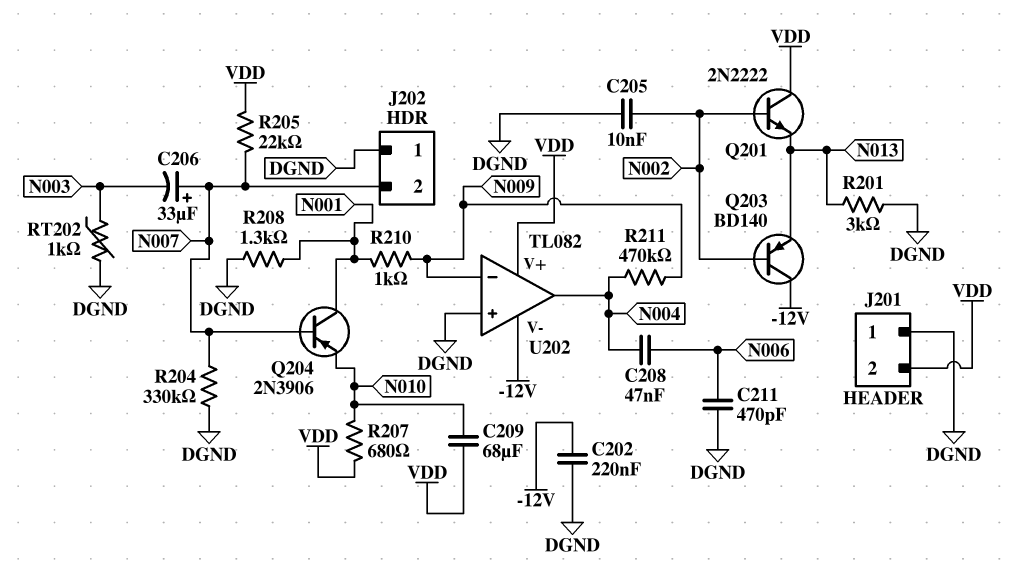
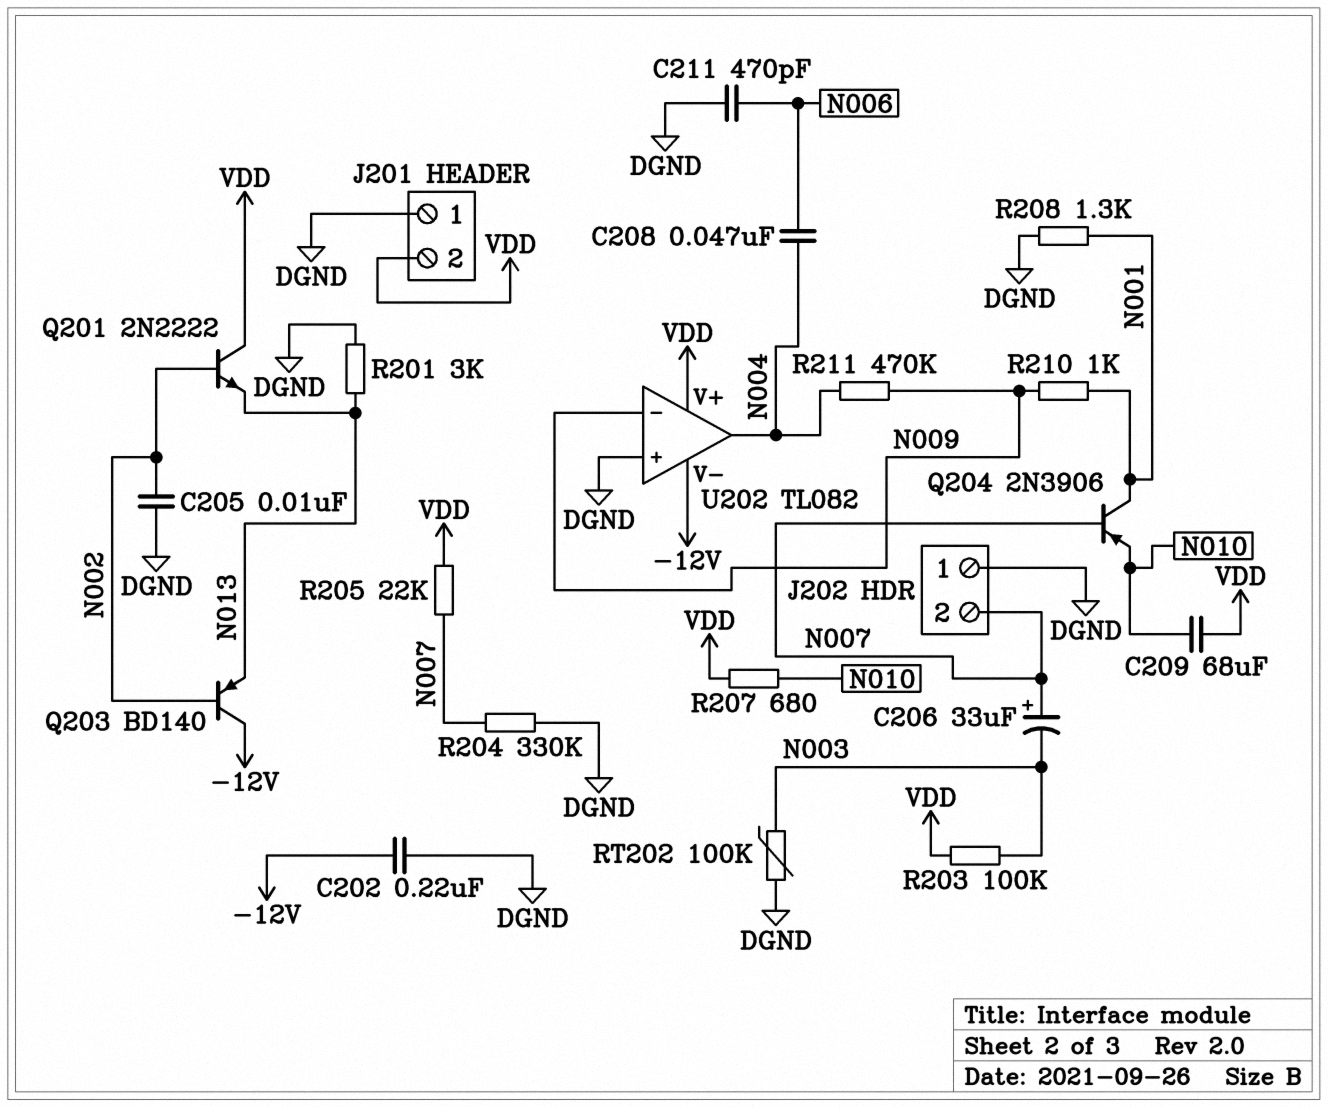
R203: none -> 100k (N003, VDD)
RT202: 1k (DGND, N003) -> 100k (DGND, N003)

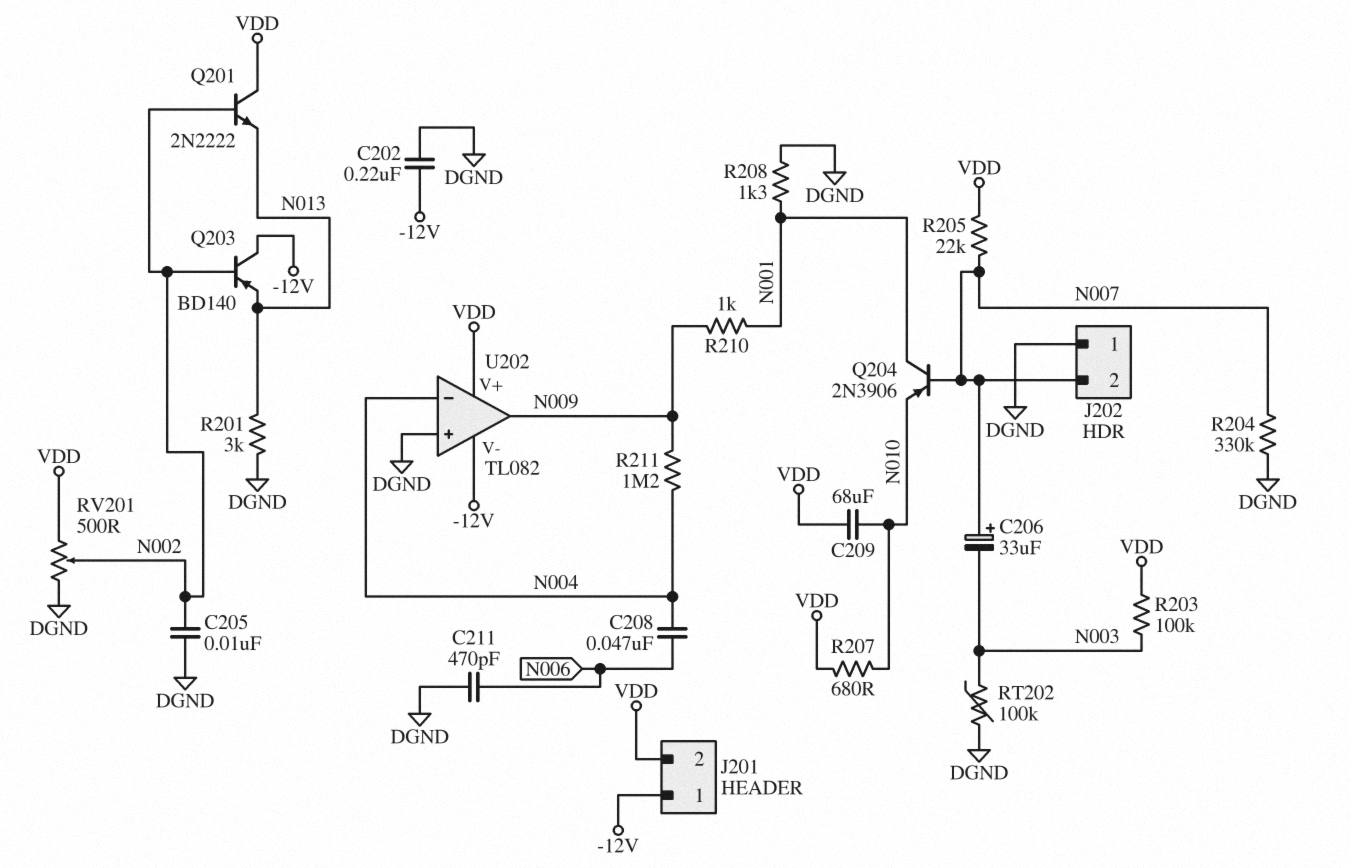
J201 pin 1: DGND -> -12V
R211: 470k (N004, N009) -> 1.2M (N004, N009)
RV201: none -> 500 (DGND, VDD, wiper N002)
U202 pin in-: N009 -> N004
U202 pin out: N004 -> N009

